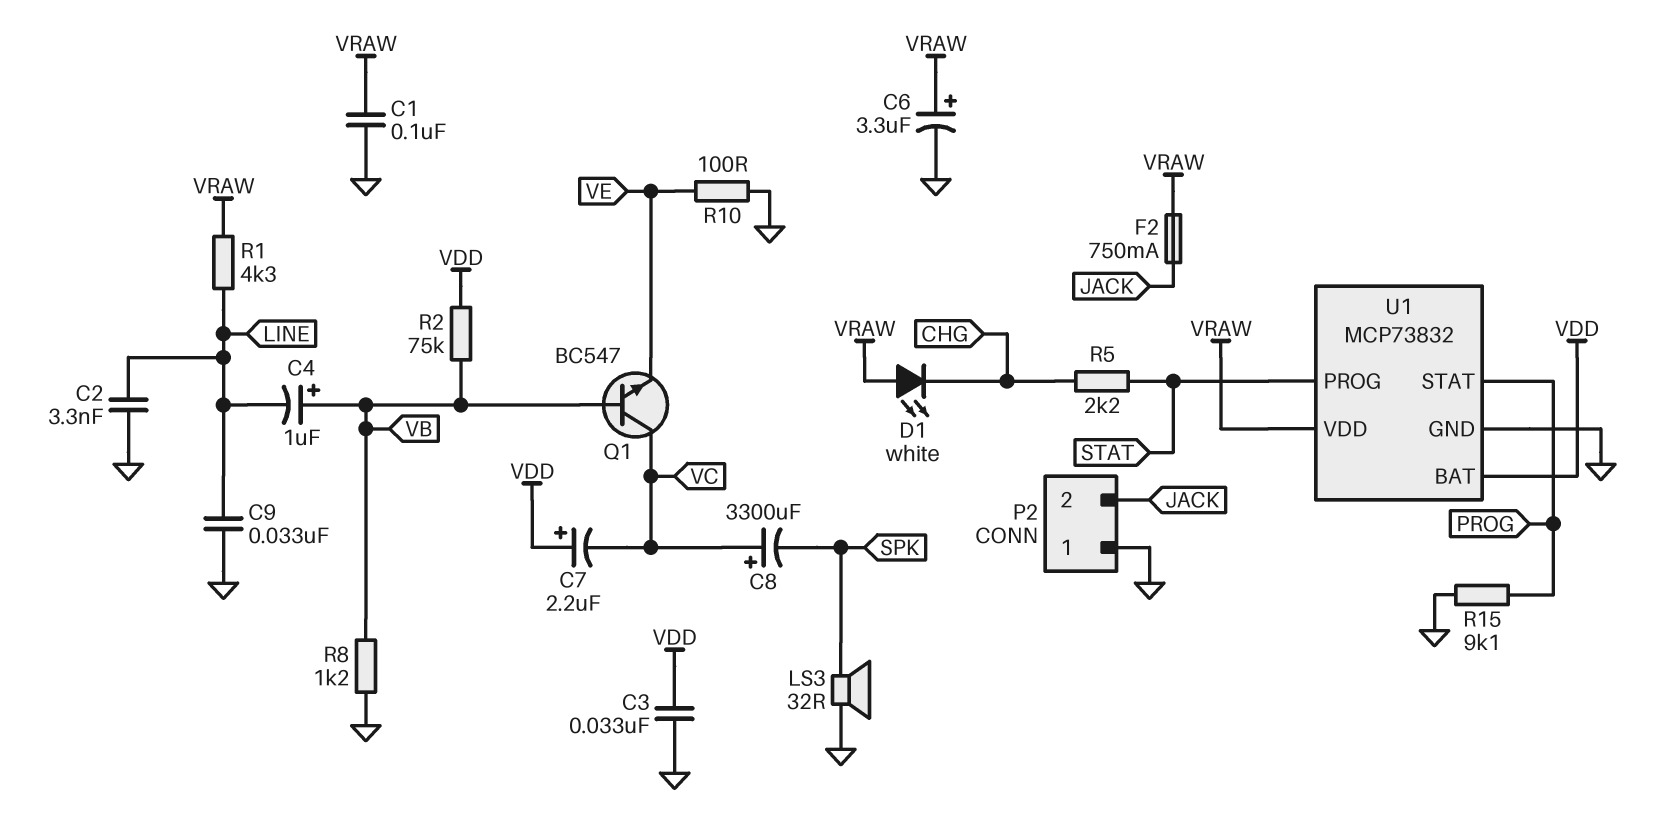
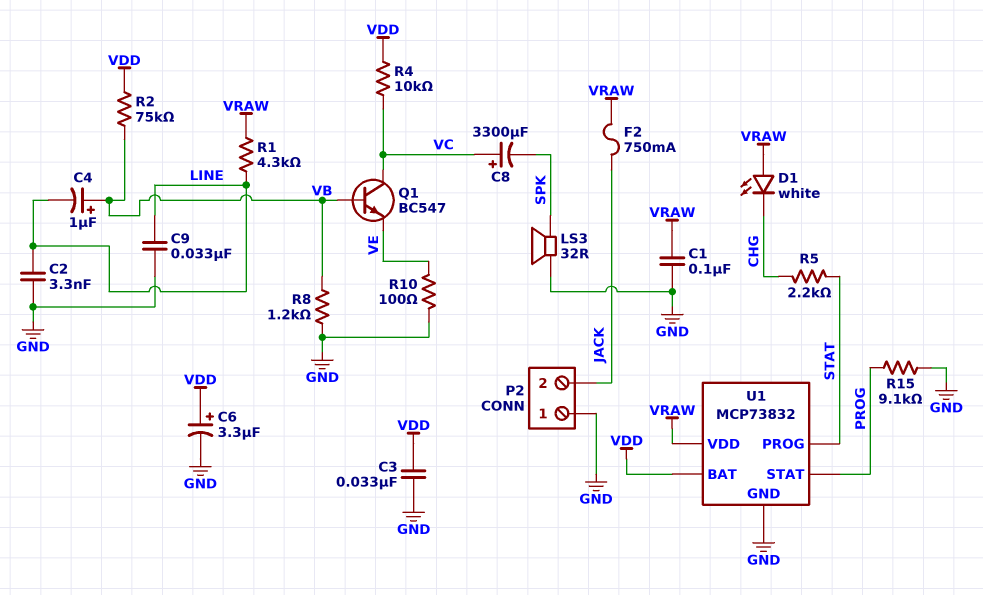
C6: 3.3uF (plus VRAW, minus GND) -> 3.3uF (plus VDD, minus GND)
C7: 2.2uF (plus VDD, minus VC) -> none
R4: none -> 10k (VC, VDD)

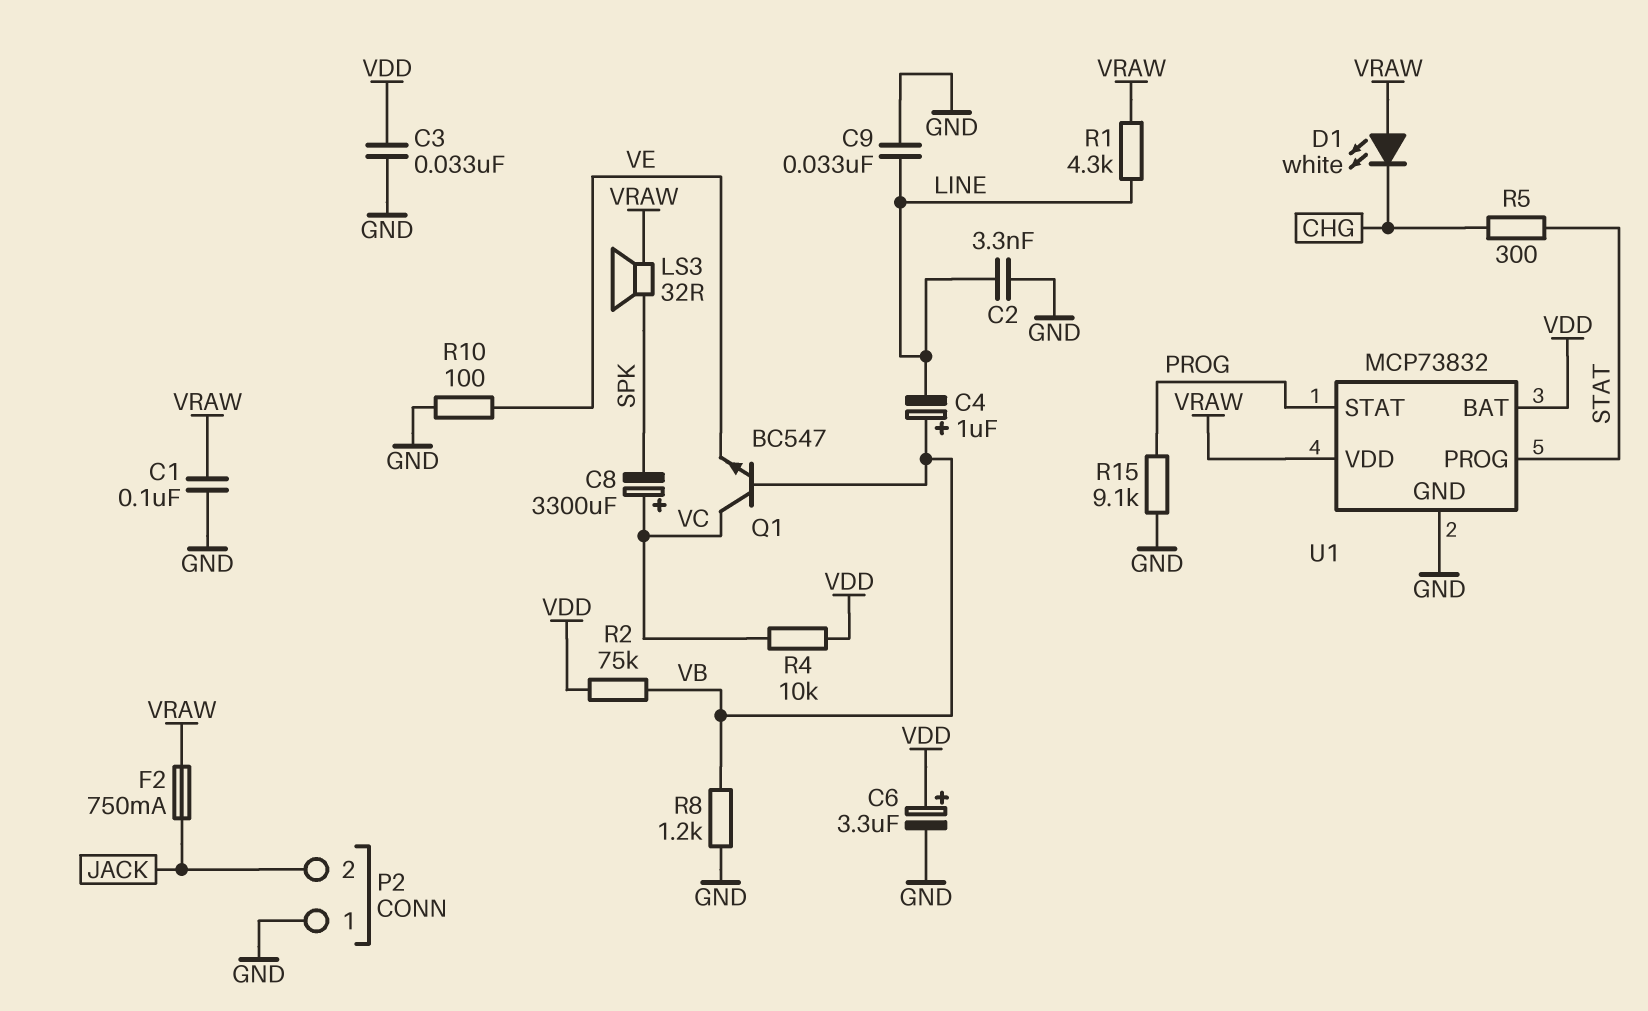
LS3: speaker 32R (GND, SPK) -> speaker 32R (SPK, VRAW)
R5: 2.2k (CHG, STAT) -> 300 (CHG, STAT)

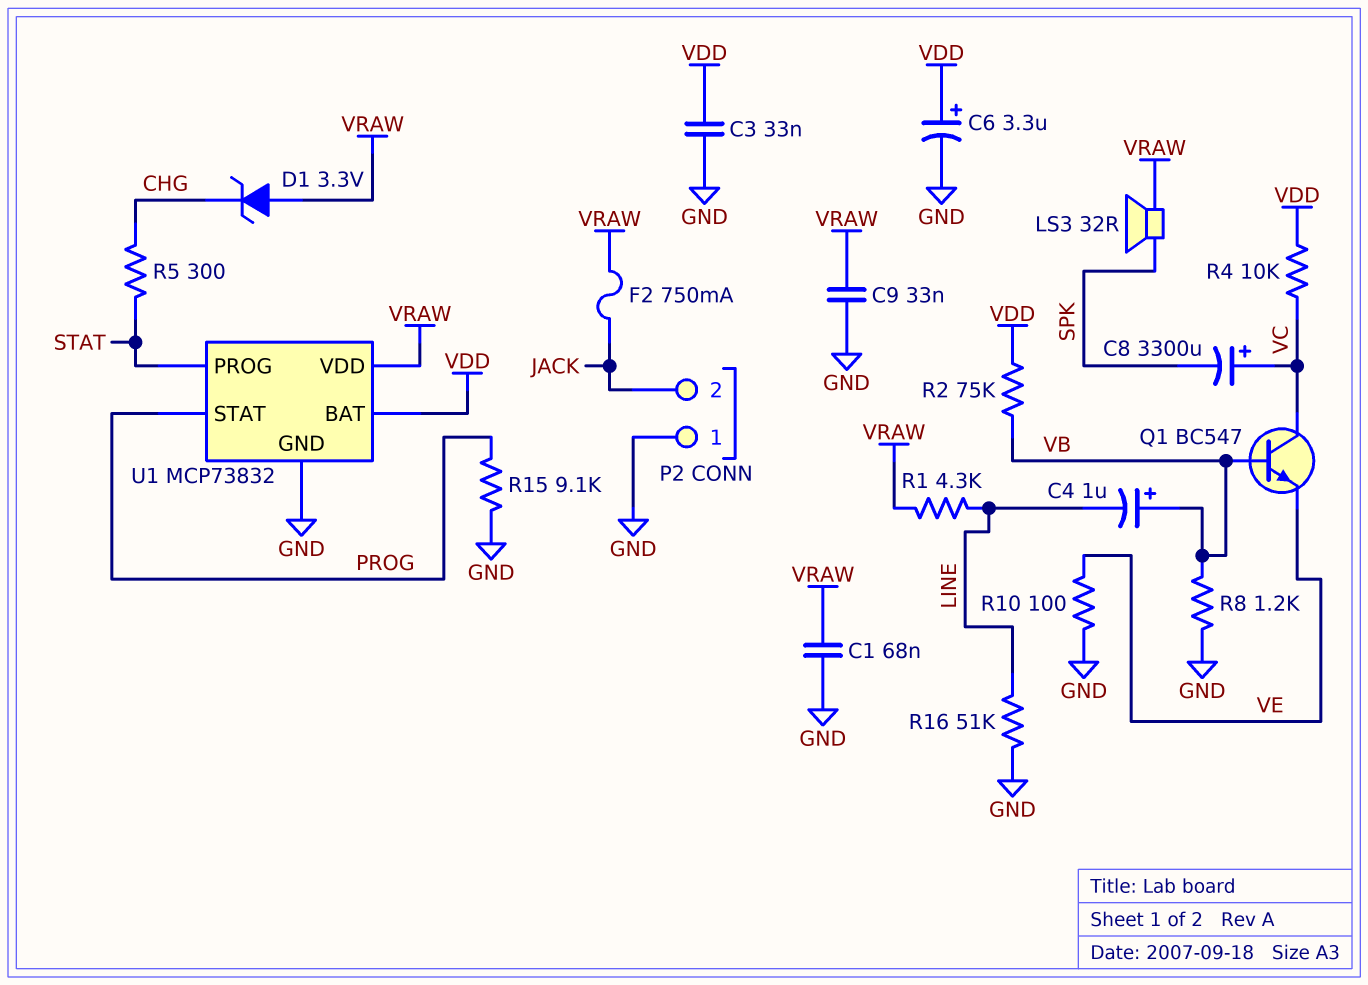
C1: 100nF (GND, VRAW) -> 68nF (GND, VRAW)
C2: 3.3nF (GND, LINE) -> none
C9: 33nF (GND, LINE) -> 33nF (GND, VRAW)
D1: LED white (A VRAW, K CHG) -> zener 3.3V (A VRAW, K CHG)
R16: none -> 51k (GND, LINE)

